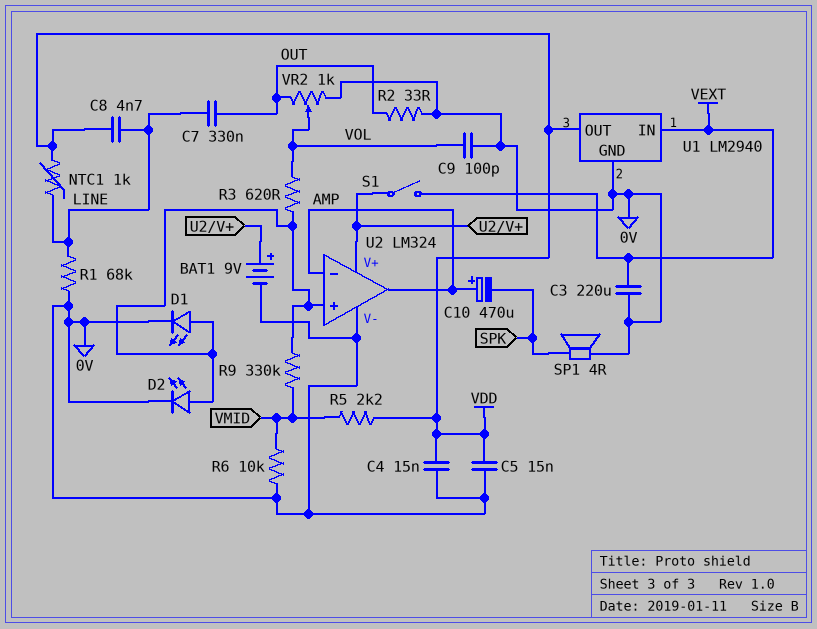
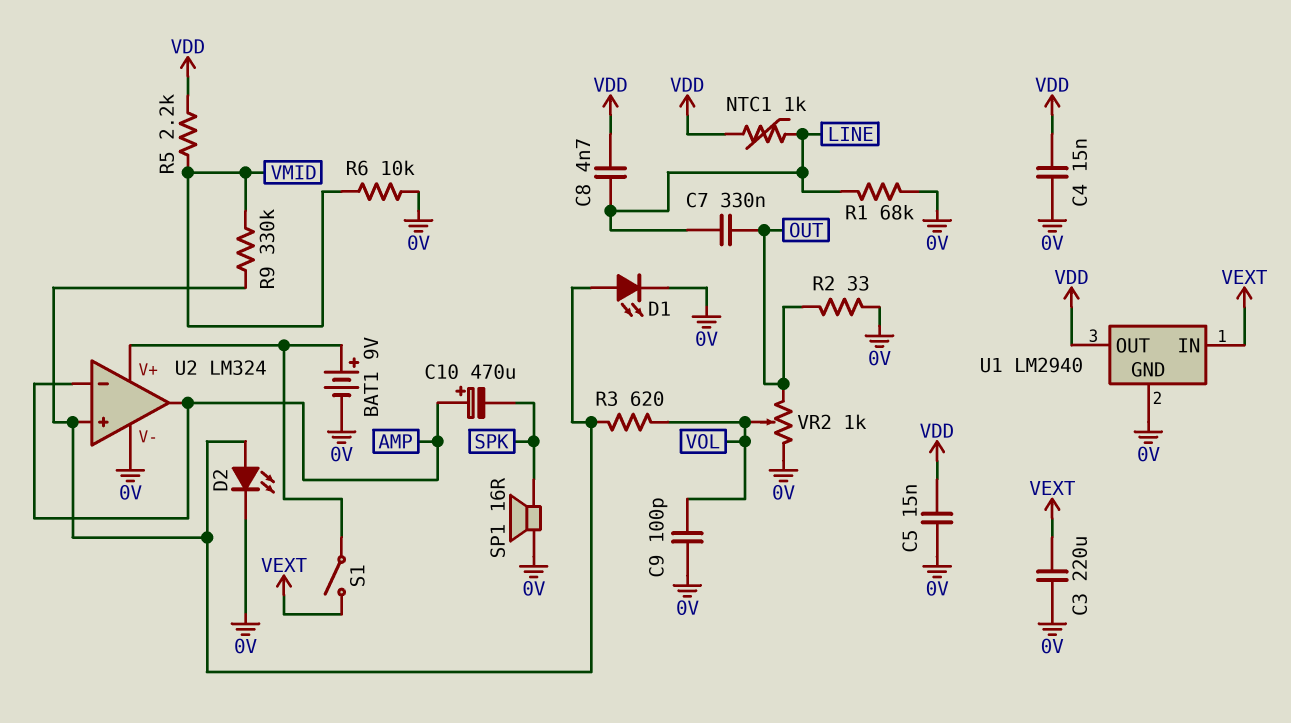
SP1: speaker 4R (0V, SPK) -> speaker 16R (0V, SPK)

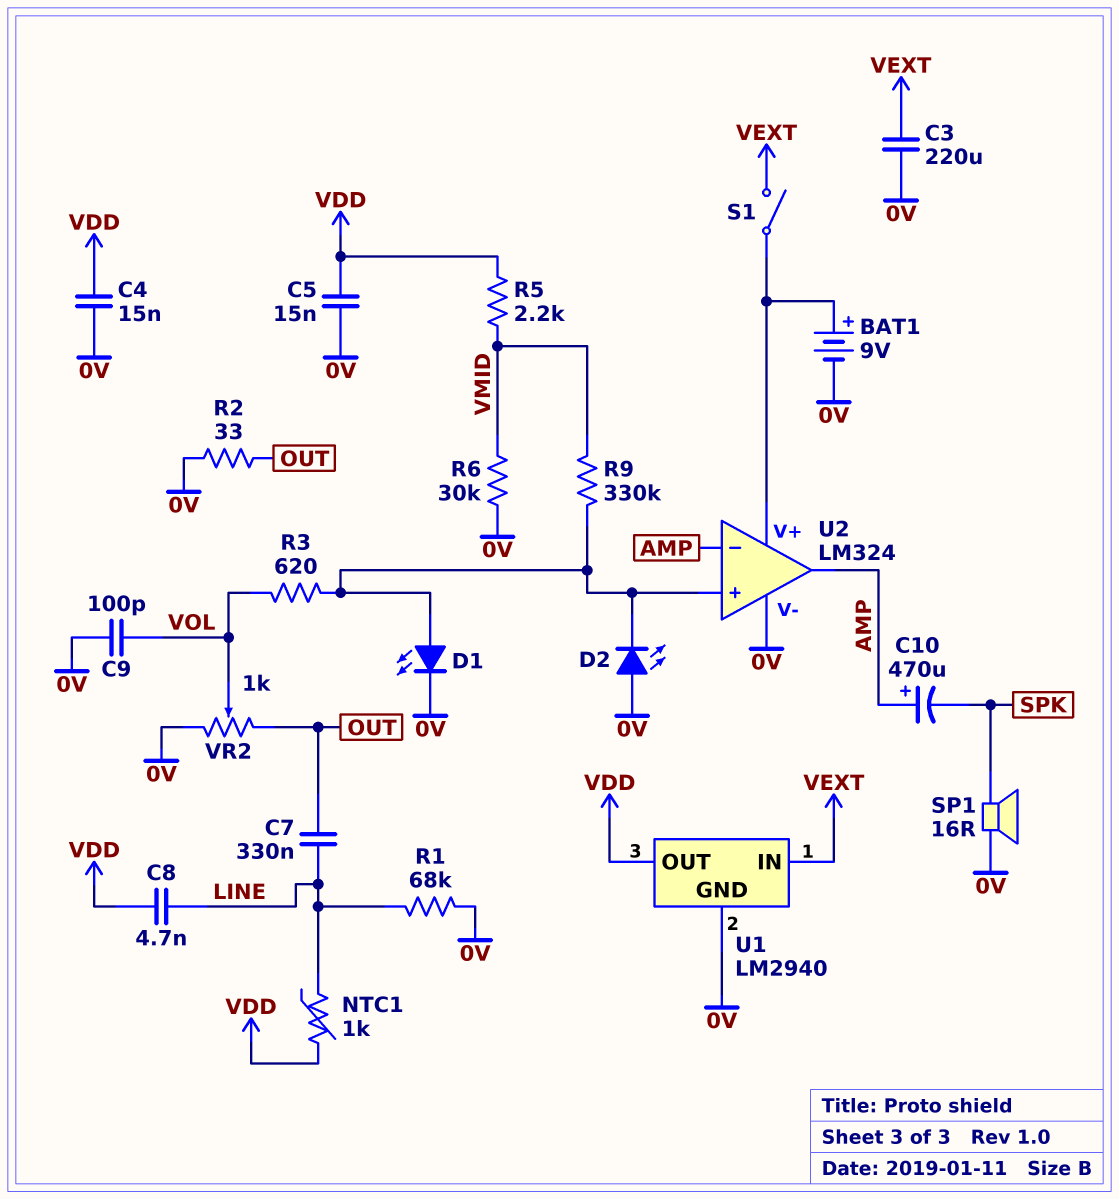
D2: LED (A U2/in+, K 0V) -> LED (A 0V, K U2/in+)
R6: 10k (0V, VMID) -> 30k (0V, VMID)

